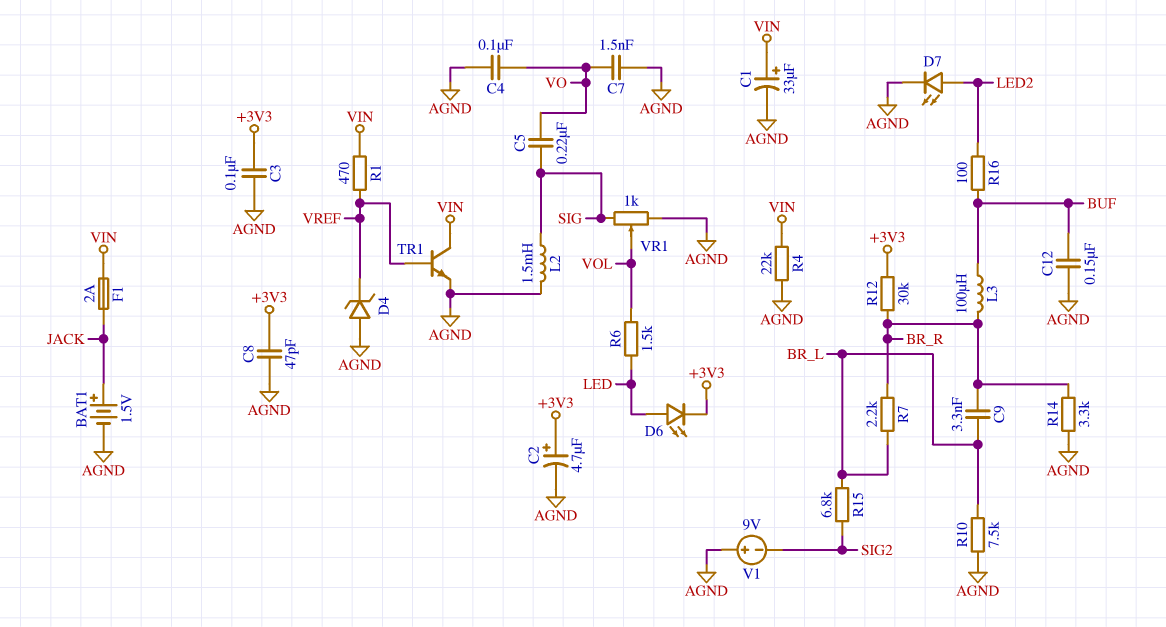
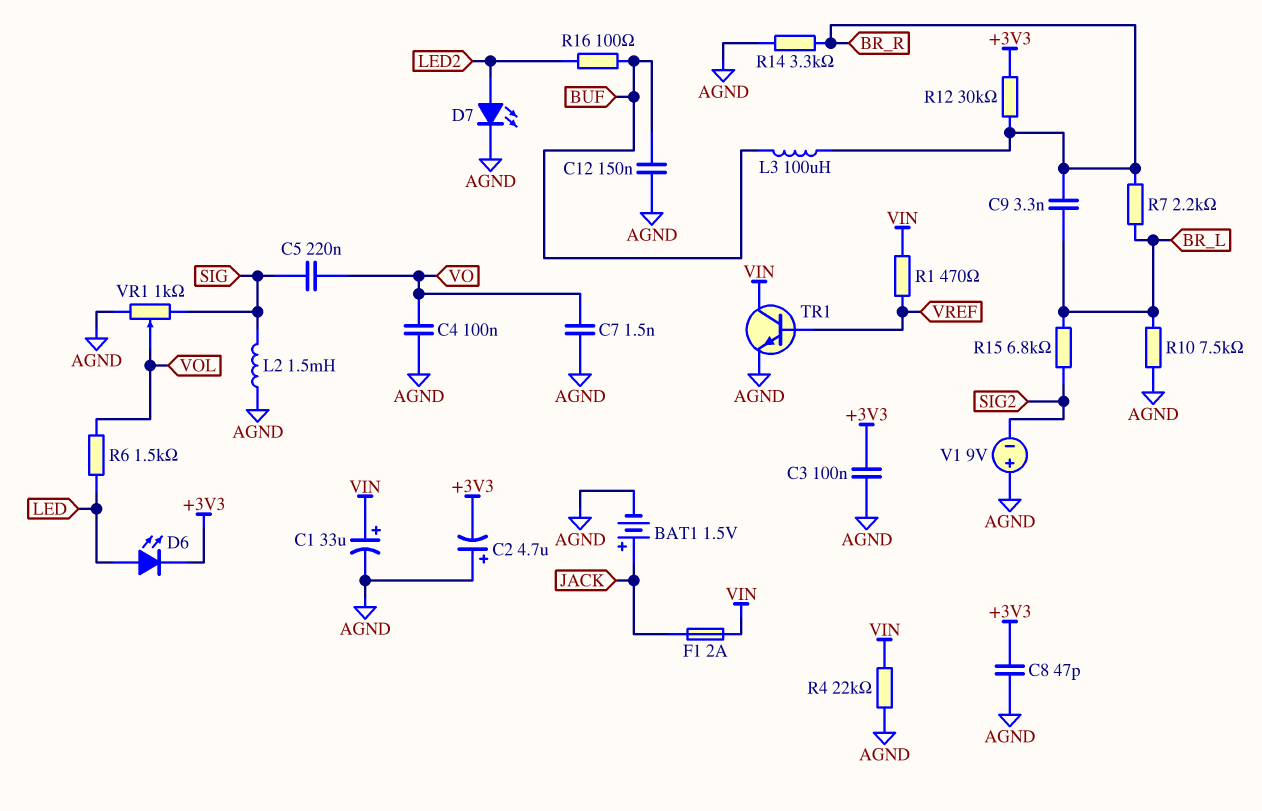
C2: 4.7uF (plus +3V3, minus AGND) -> 4.7uF (plus AGND, minus +3V3)
D4: zener (A AGND, K VREF) -> none

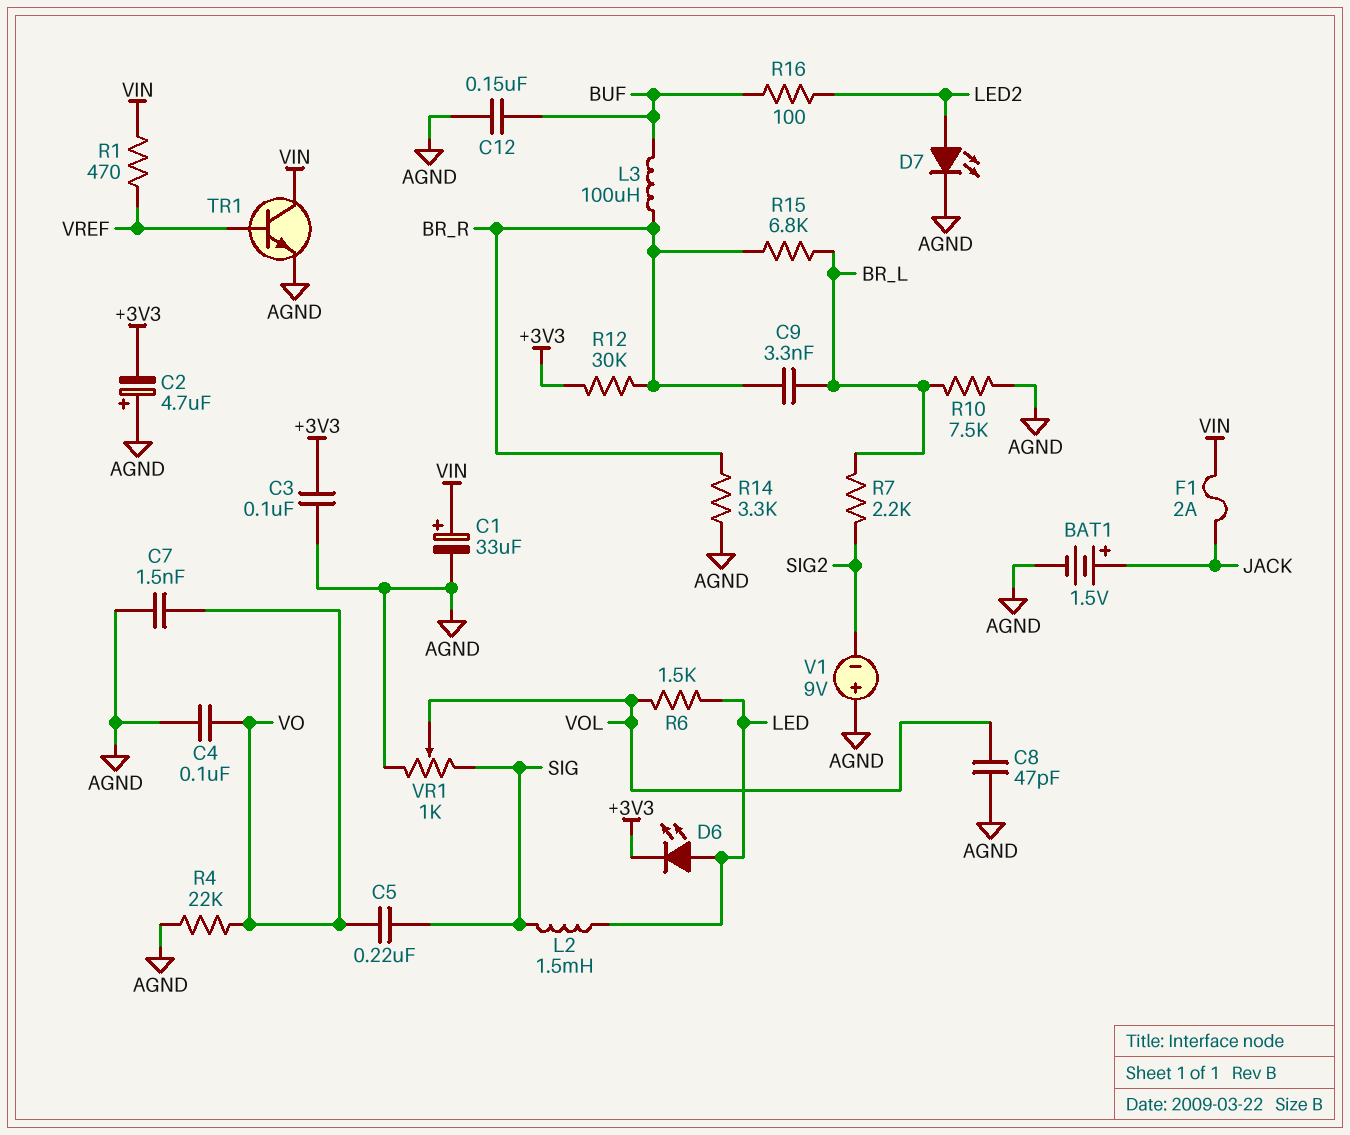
C8: 47pF (+3V3, AGND) -> 47pF (AGND, VOL)
L2: 1.5mH (AGND, SIG) -> 1.5mH (LED, SIG)
R4: 22k (AGND, VIN) -> 22k (AGND, VO)
R7: 2.2k (BR_L, BR_R) -> 2.2k (BR_L, SIG2)
R15: 6.8k (BR_L, SIG2) -> 6.8k (BR_L, BR_R)

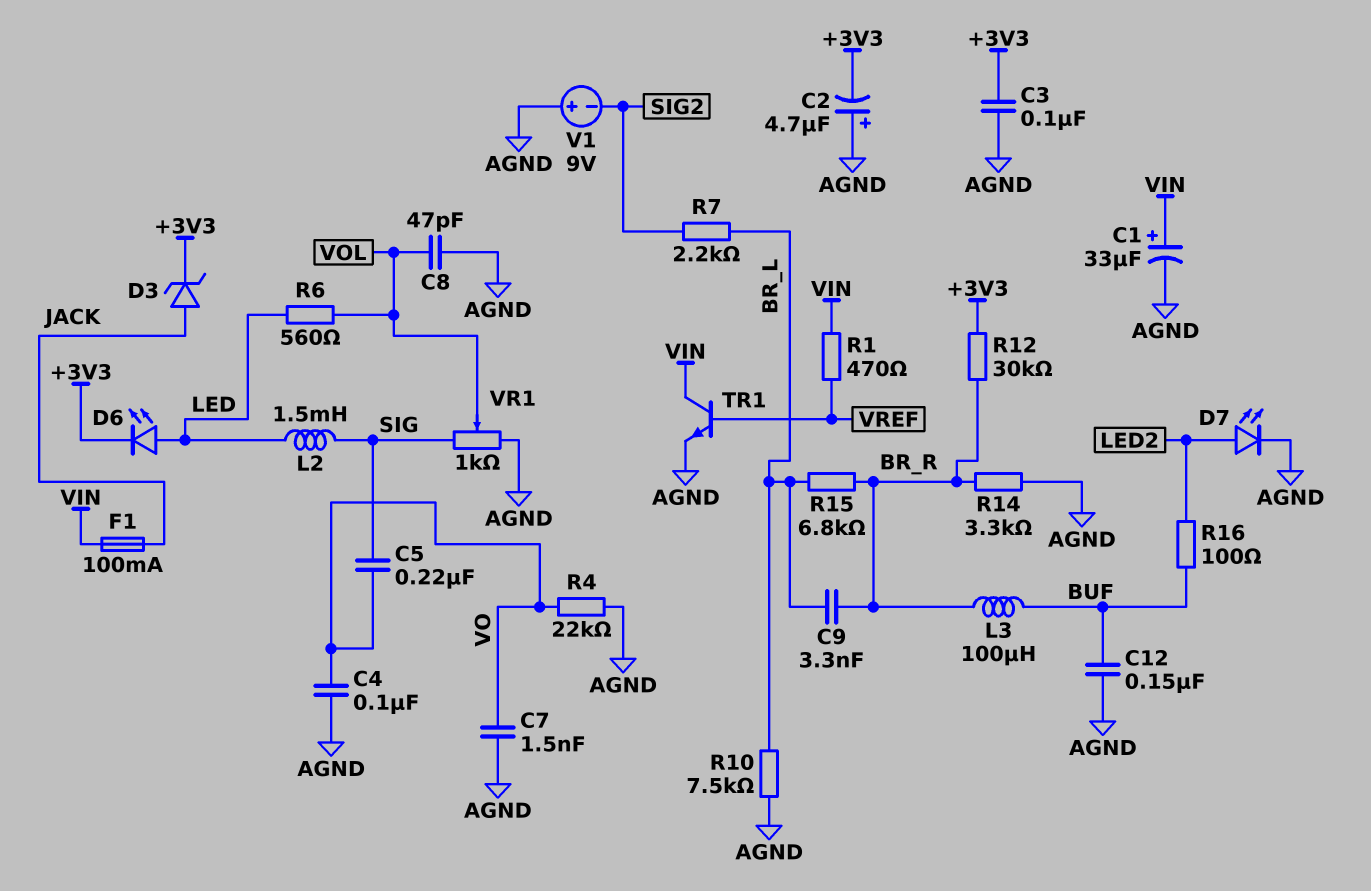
BAT1: 1.5V (plus JACK, minus AGND) -> none
D3: none -> zener (A JACK, K +3V3)
F1: 2A (JACK, VIN) -> 100mA (JACK, VIN)
R6: 1.5k (LED, VOL) -> 560 (LED, VOL)

